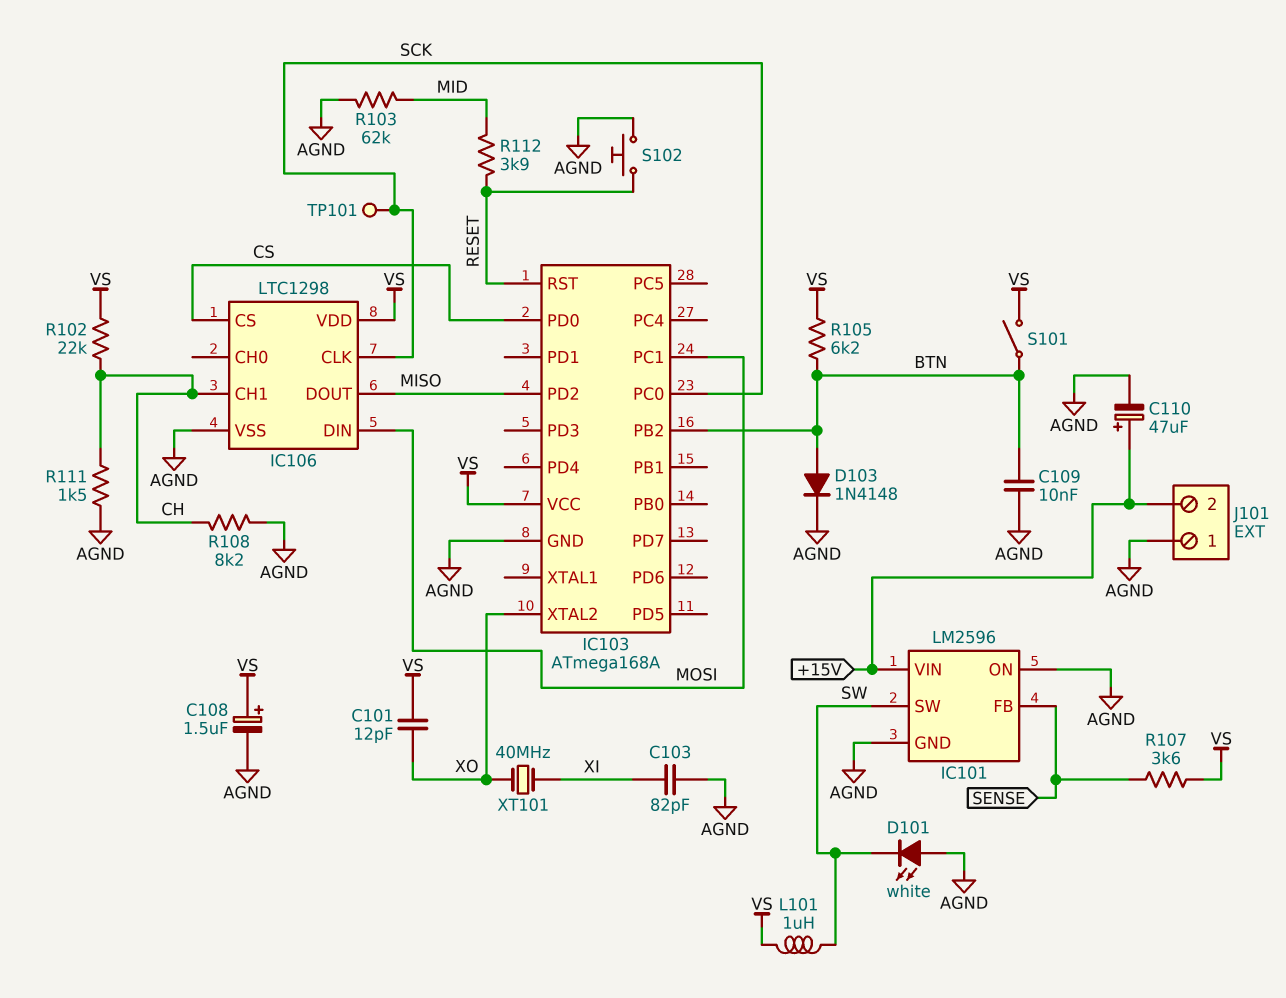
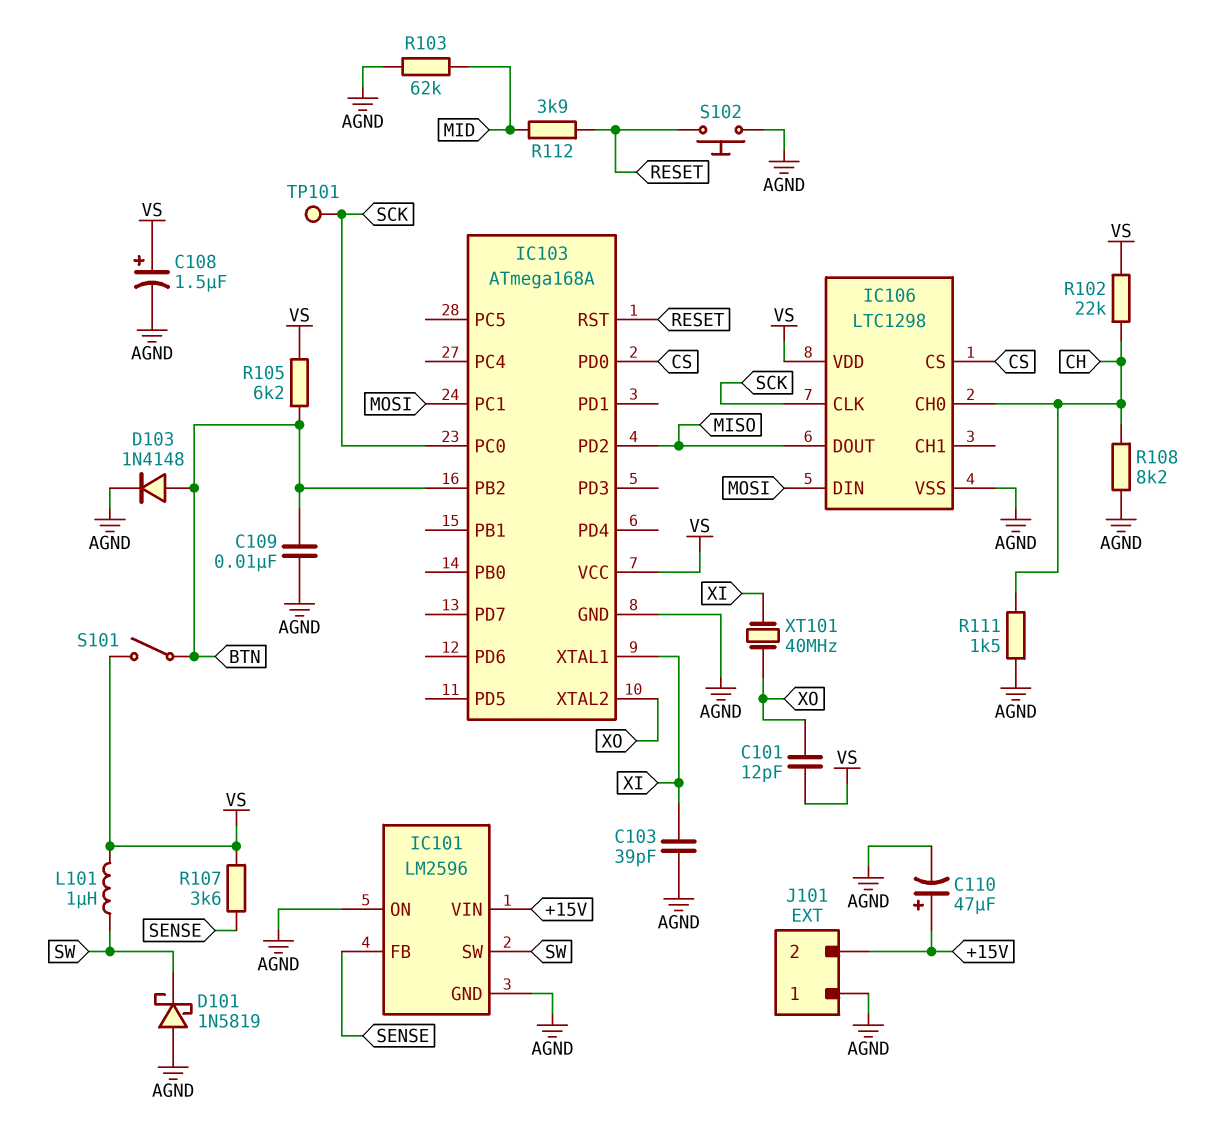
C103: 82pF (AGND, XI) -> 39pF (AGND, XI)
D101: LED white (A AGND, K SW) -> schottky 1N5819 (A AGND, K SW)
IC103 pin XTAL1: none -> XI
IC106 pin CH0: none -> CH
IC106 pin CH1: CH -> none

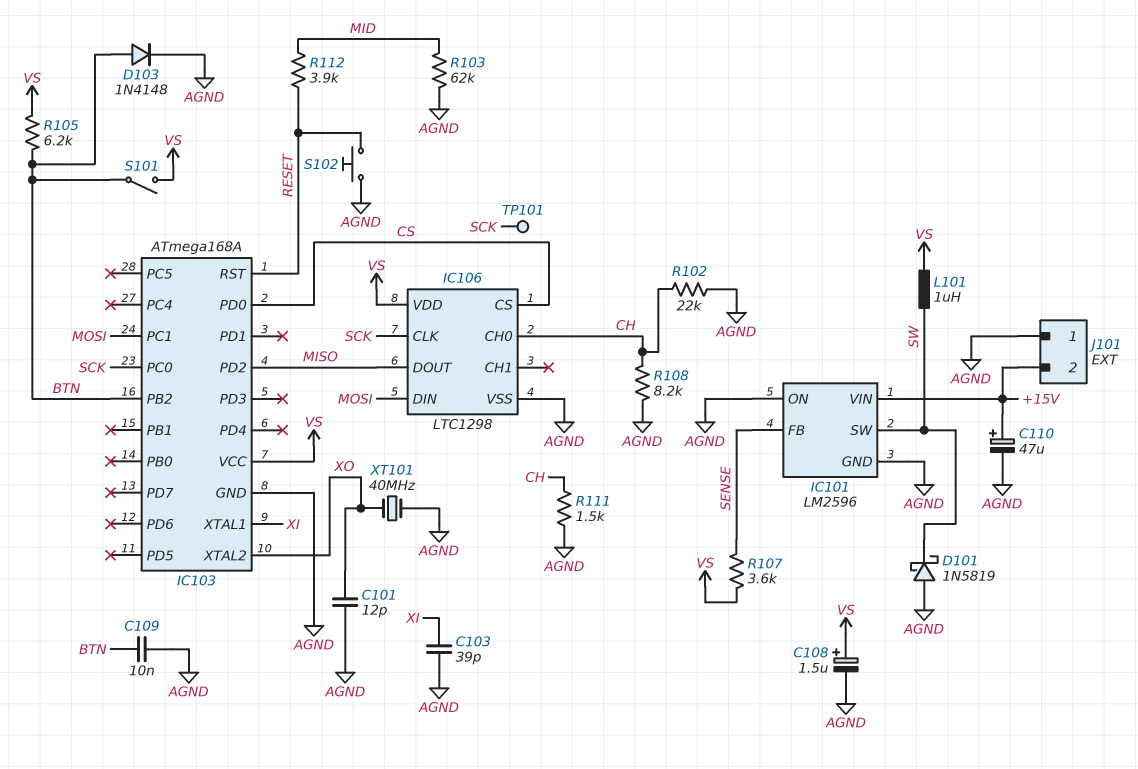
C101: 12pF (VS, XO) -> 12pF (AGND, XO)
R102: 22k (CH, VS) -> 22k (AGND, CH)
XT101: 40MHz (XI, XO) -> 40MHz (AGND, XO)

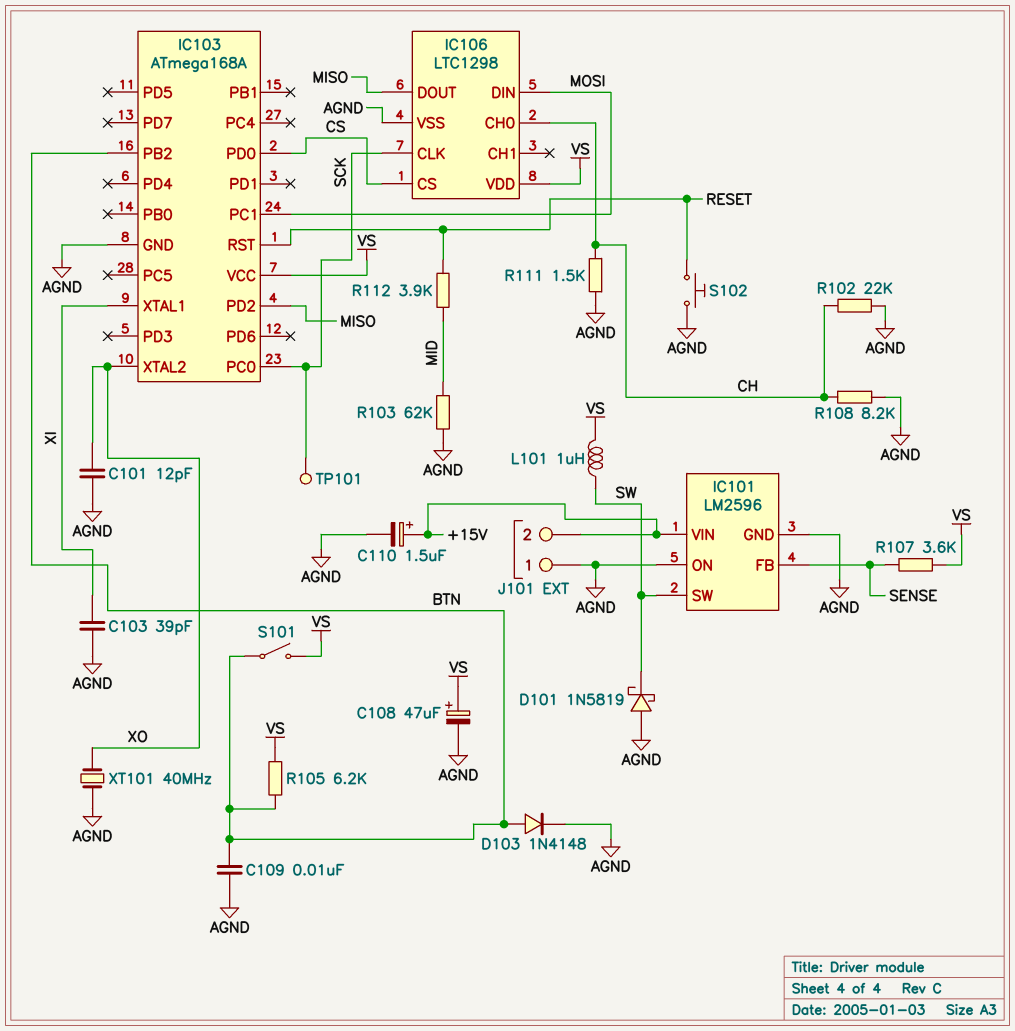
C108: 1.5uF (plus VS, minus AGND) -> 47uF (plus VS, minus AGND)
C110: 47uF (plus +15V, minus AGND) -> 1.5uF (plus +15V, minus AGND)

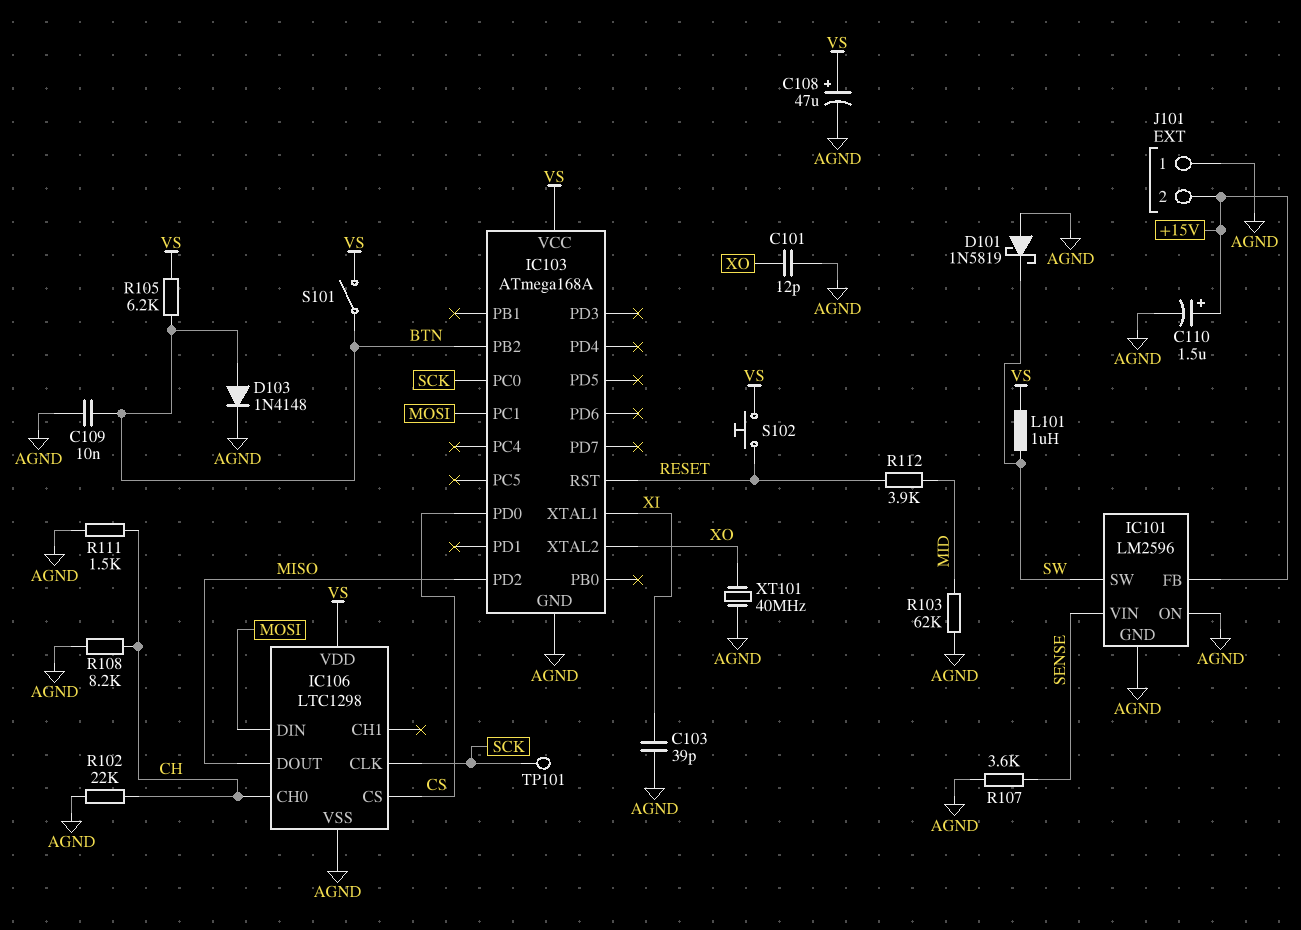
IC101 pin FB: SENSE -> +15V
IC101 pin VIN: +15V -> SENSE
R107: 3.6k (SENSE, VS) -> 3.6k (AGND, SENSE)
S102: button (AGND, RESET) -> button (RESET, VS)

